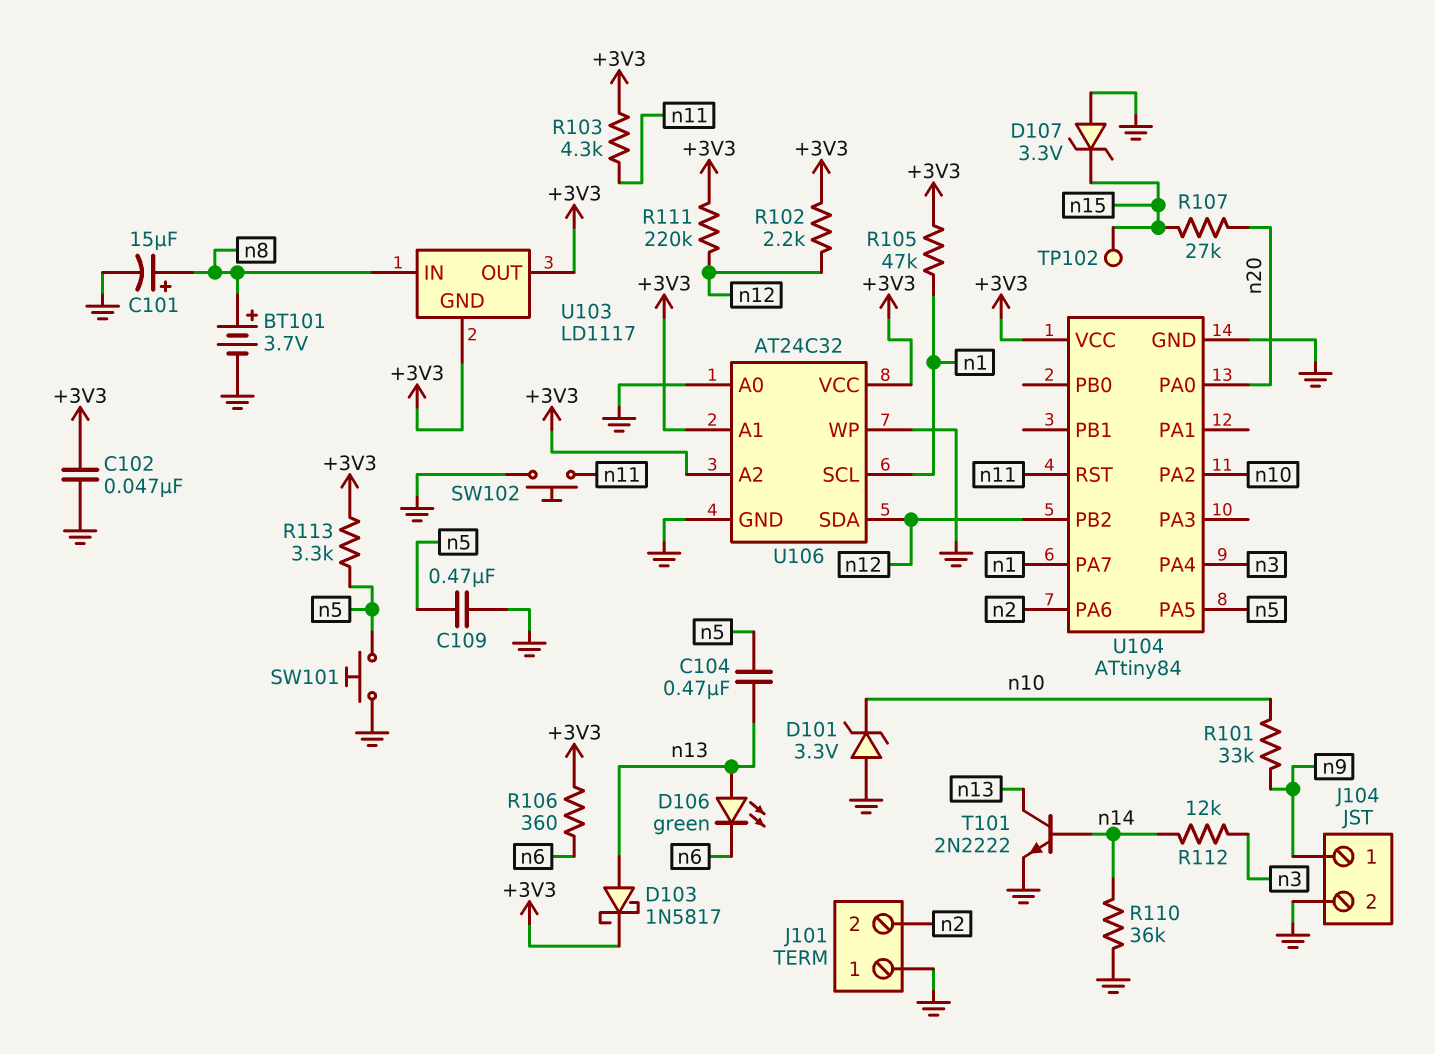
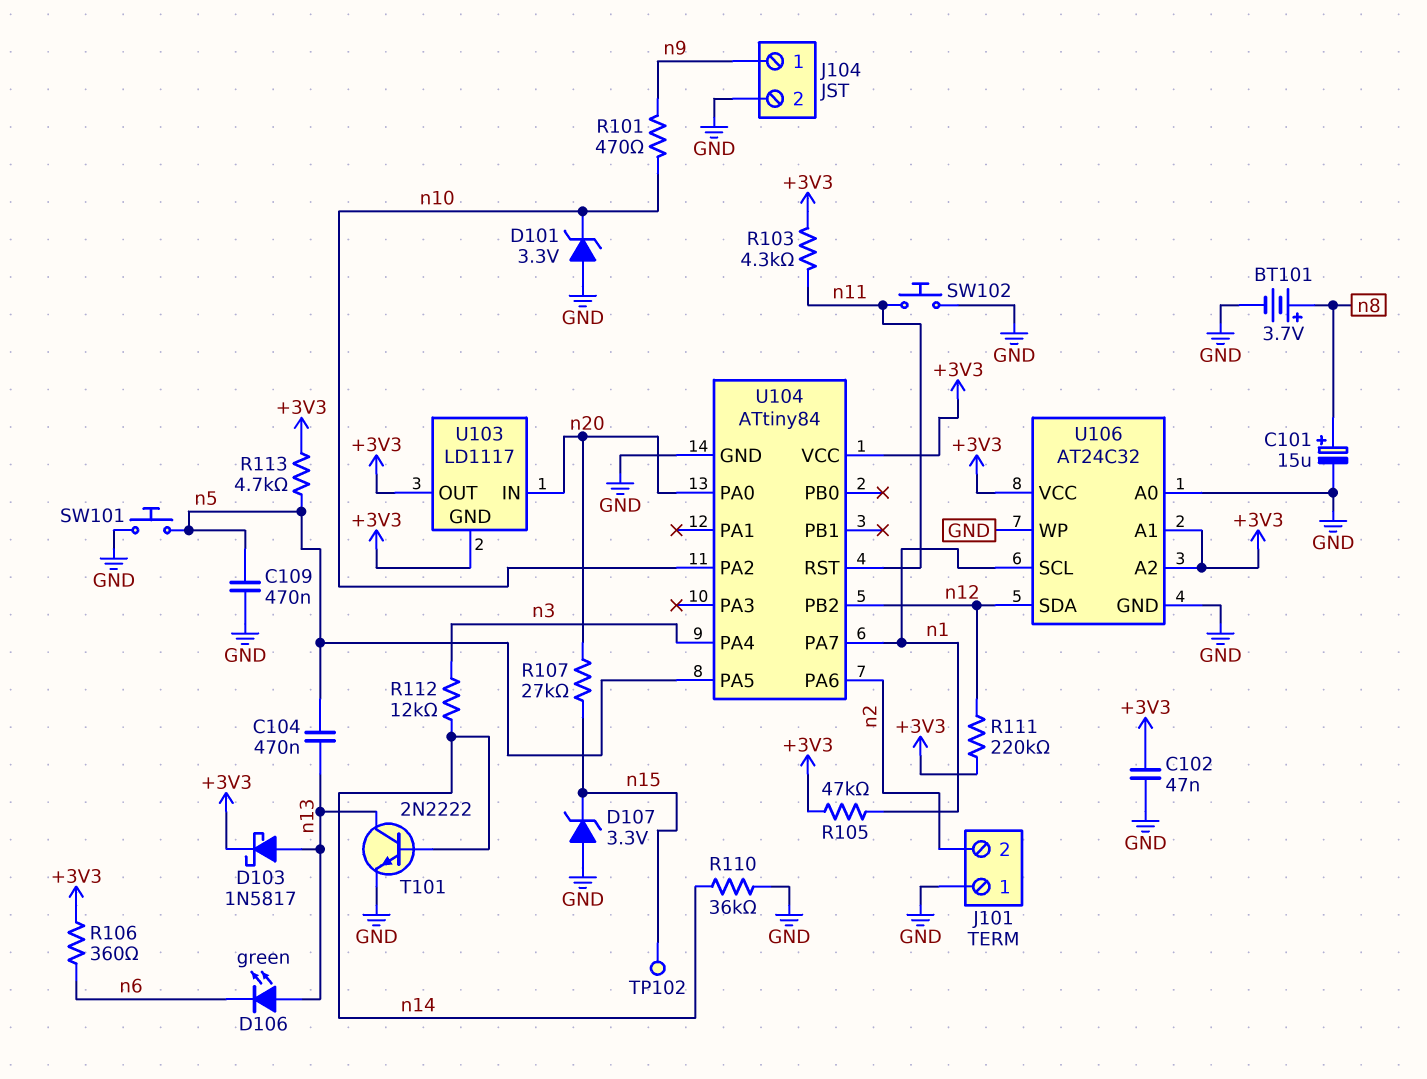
R101: 33k (n9, n10) -> 470 (n9, n10)
R102: 2.2k (+3V3, n12) -> none
R113: 3.3k (+3V3, n5) -> 4.7k (+3V3, n5)
U103 pin IN: n8 -> n20

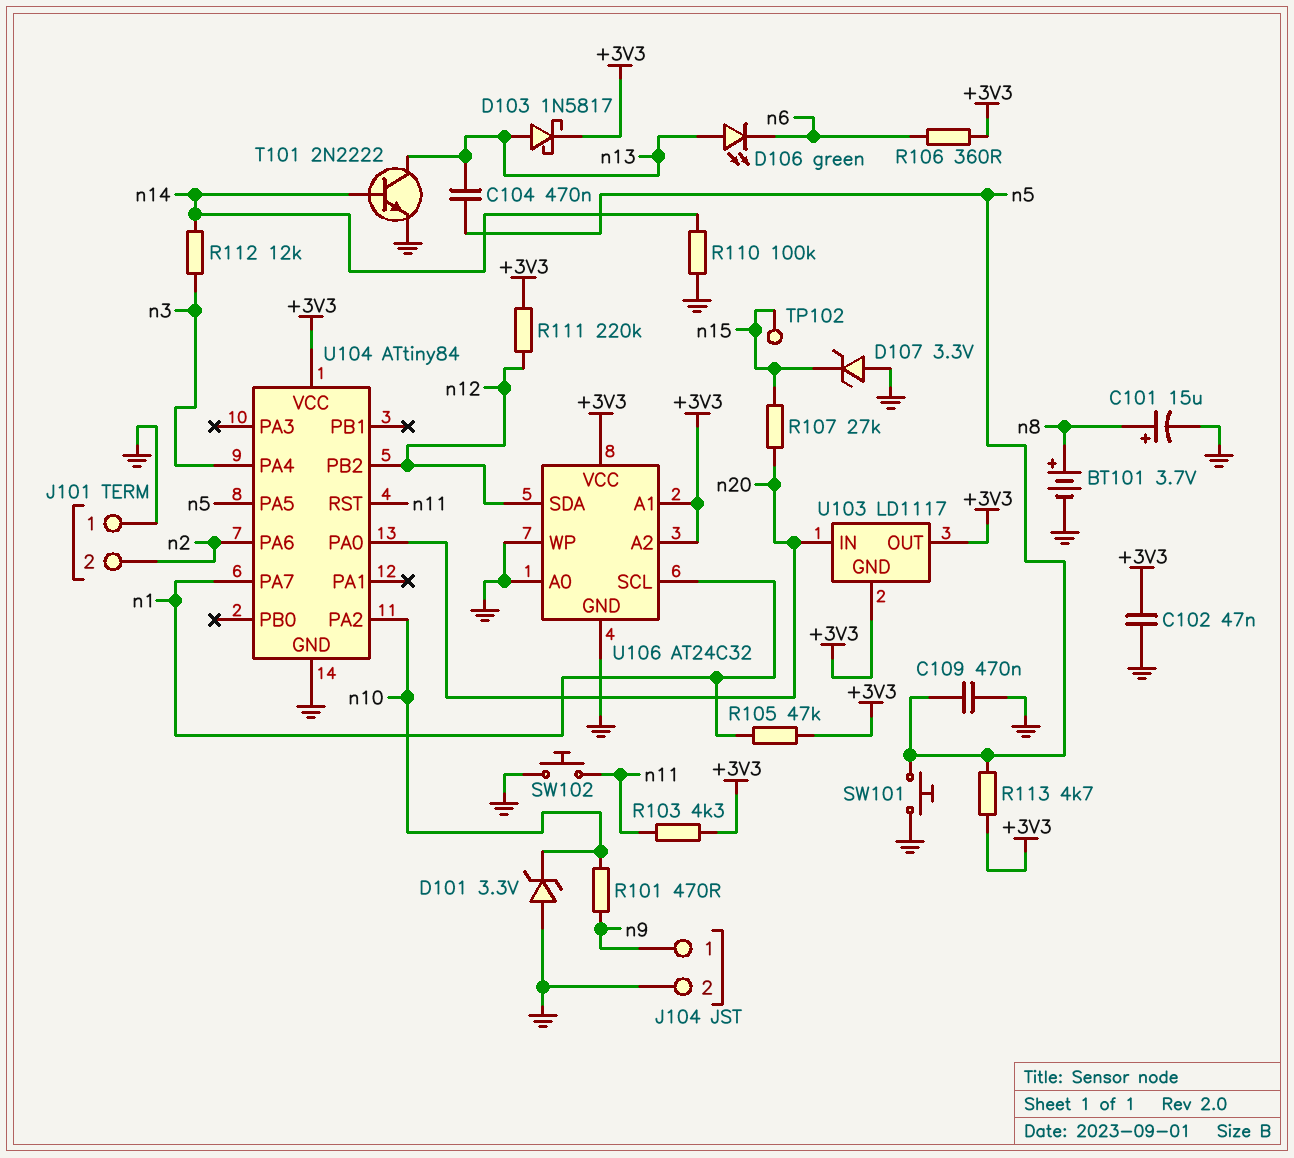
R110: 36k (GND, n14) -> 100k (GND, n14)

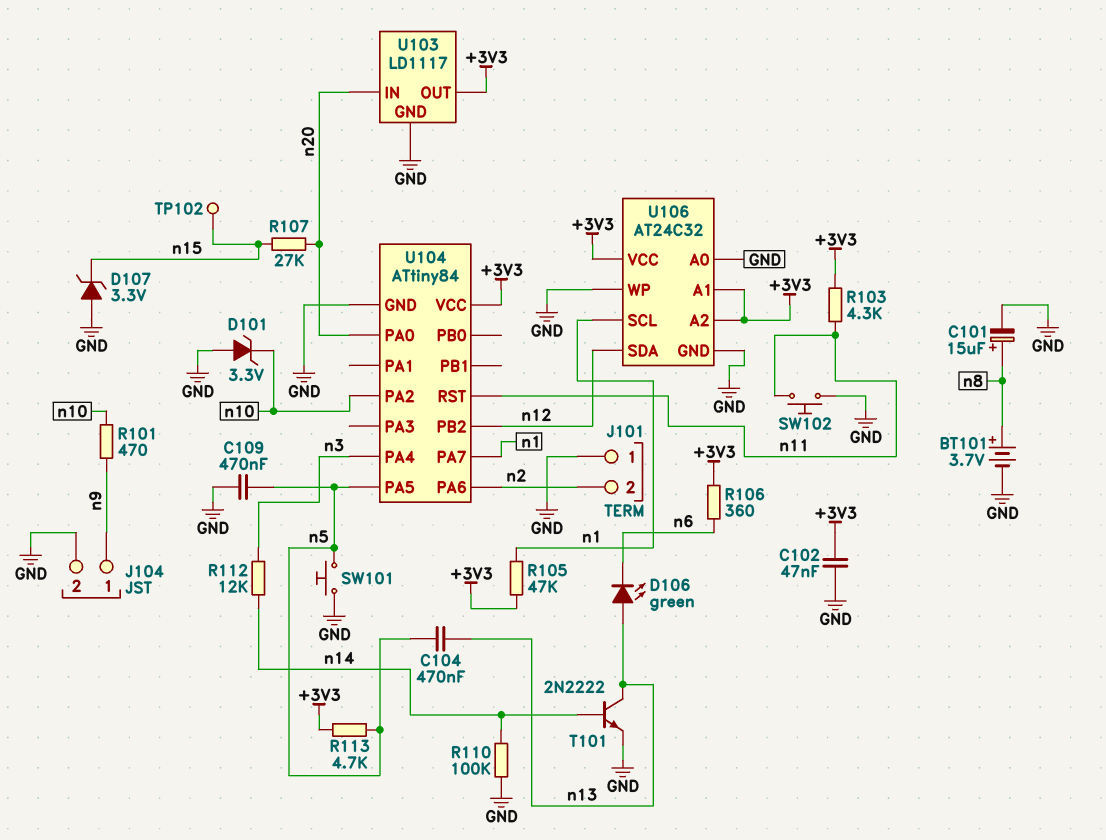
D103: schottky 1N5817 (A n13, K +3V3) -> none
R111: 220k (+3V3, n12) -> none
U103 pin GND: +3V3 -> GND

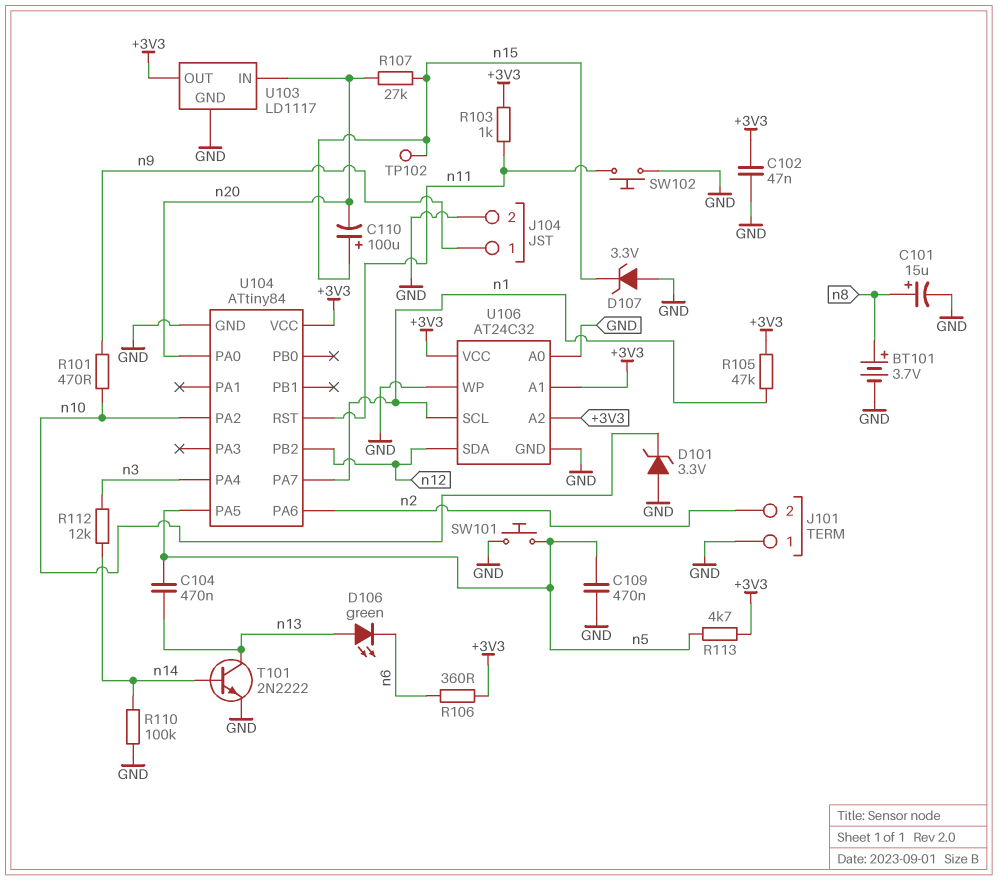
C110: none -> 100uF (plus n15, minus n20)
R103: 4.3k (+3V3, n11) -> 1k (+3V3, n11)

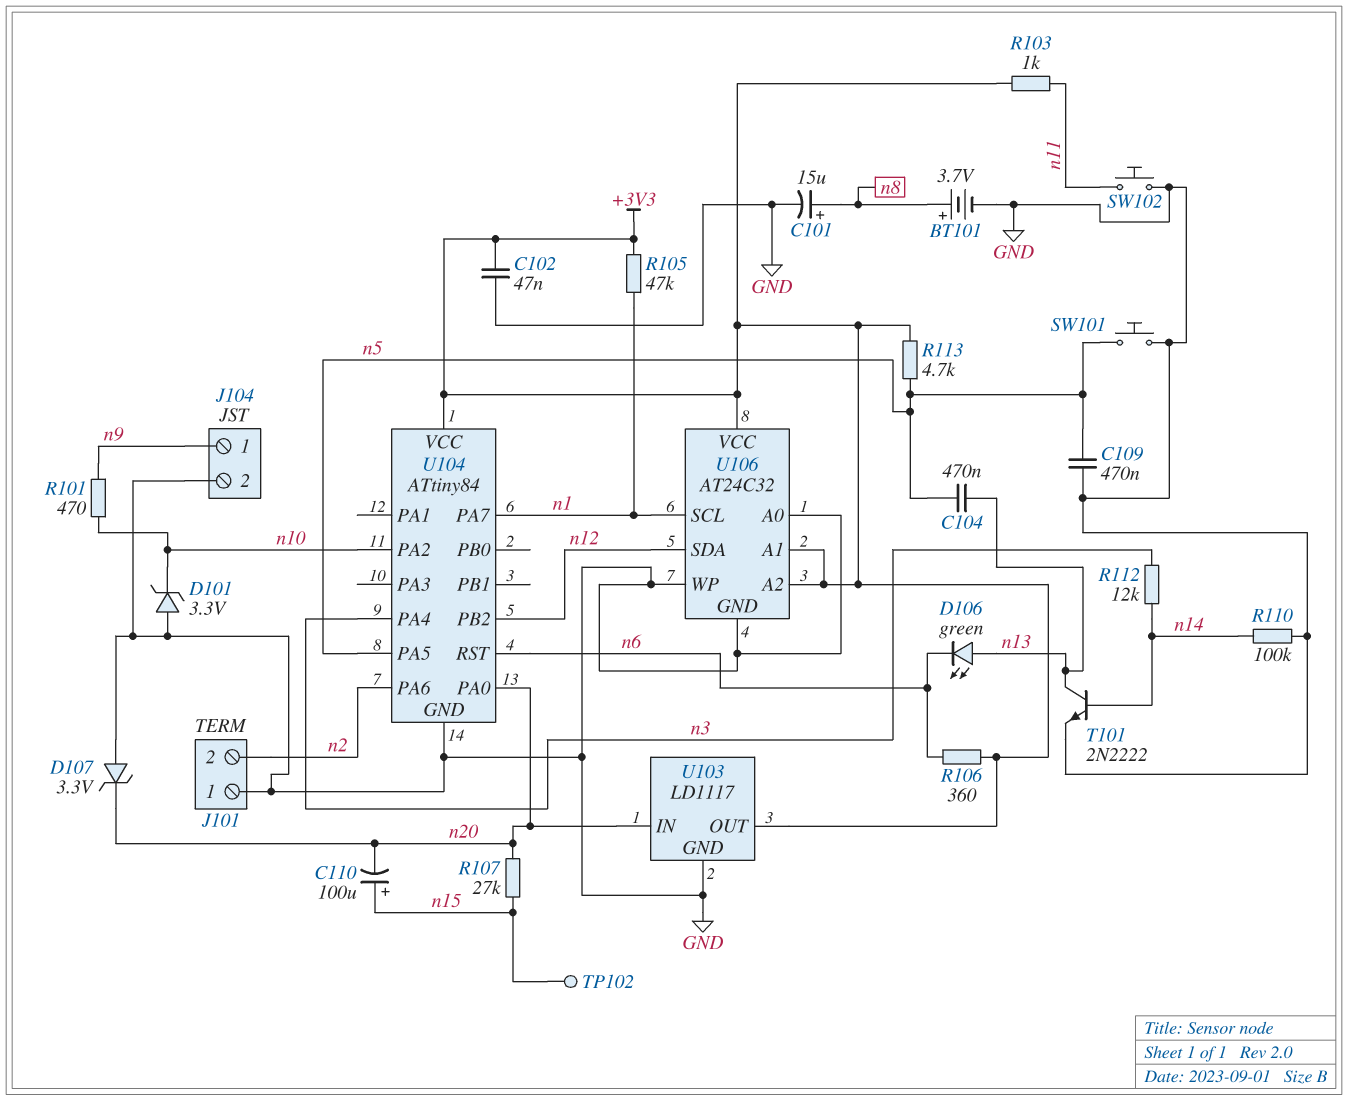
D107: zener 3.3V (A GND, K n15) -> zener 3.3V (A GND, K n20)
U104 pin RST: n11 -> n6

